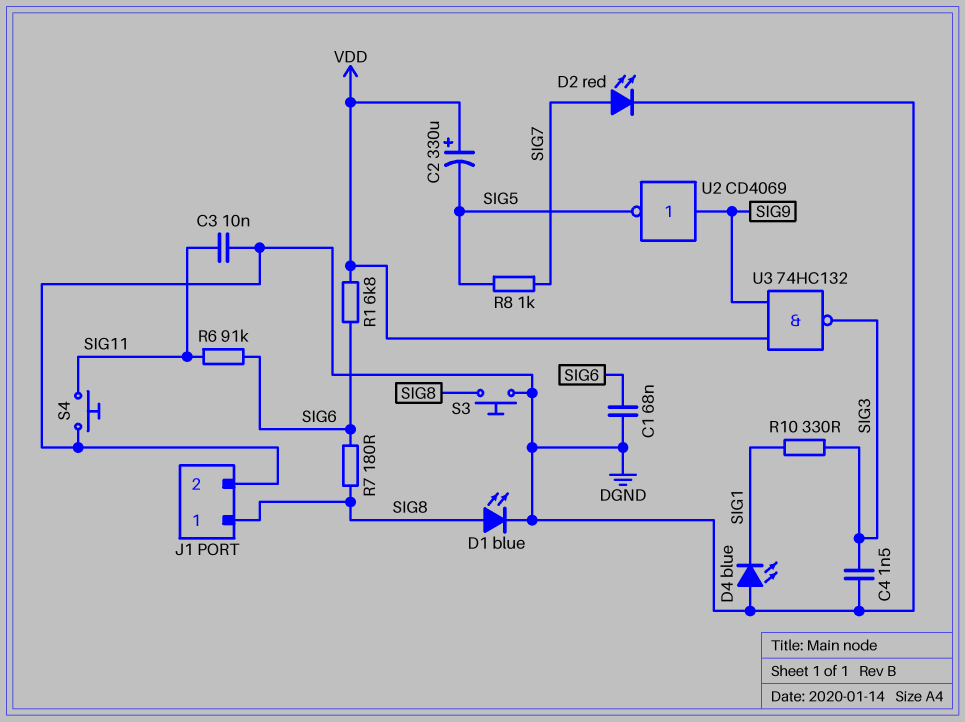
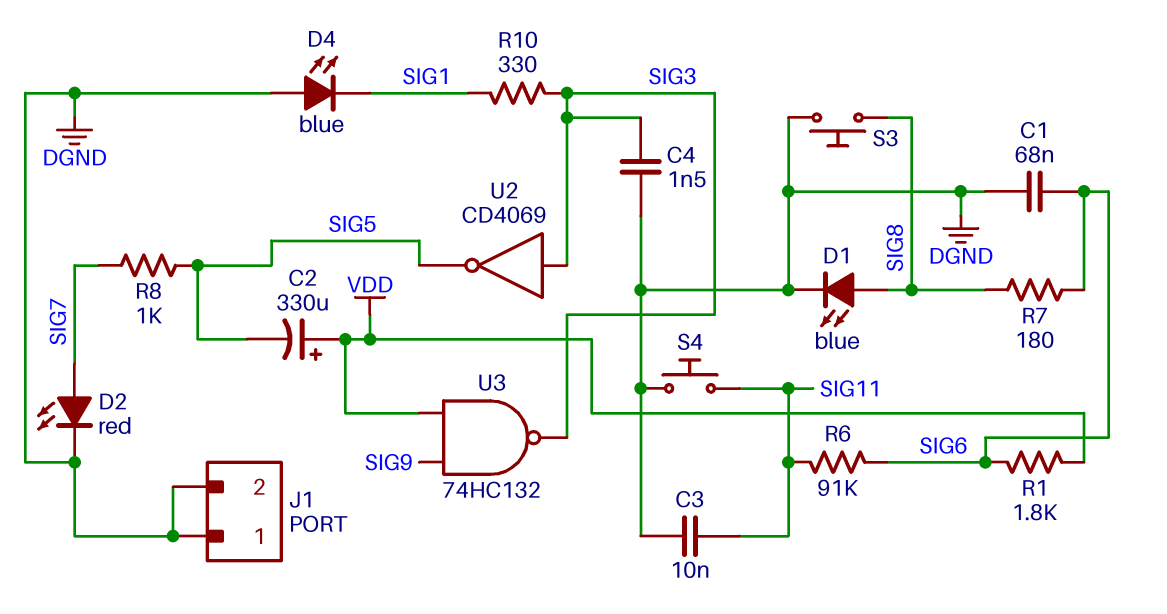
J1 pin 1: SIG8 -> DGND
R1: 6.8k (SIG6, VDD) -> 1.8k (SIG6, VDD)
U2: NOT CD4069 (in SIG9, out SIG5) -> NOT CD4069 (in SIG3, out SIG5)

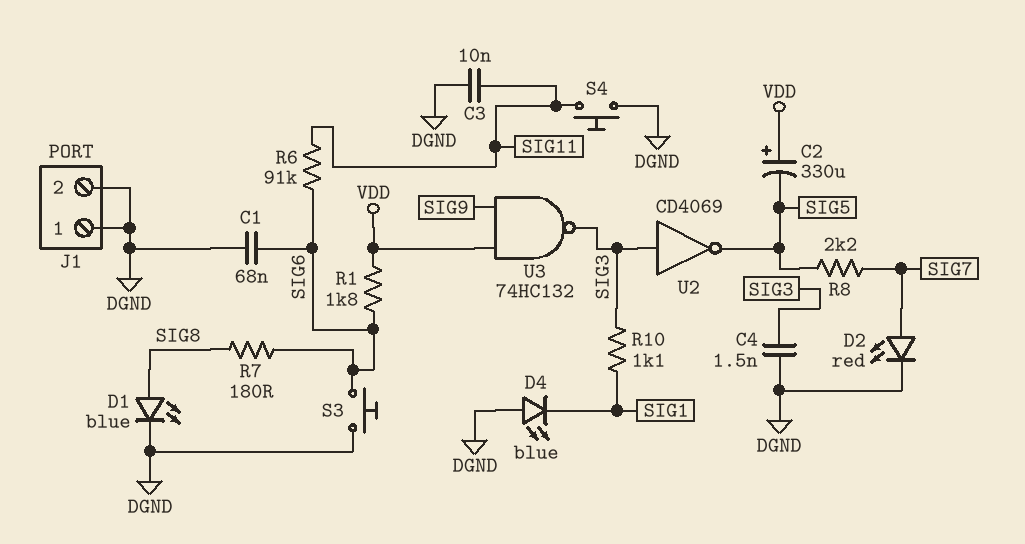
R8: 1k (SIG5, SIG7) -> 2.2k (SIG5, SIG7)
R10: 330 (SIG1, SIG3) -> 1.1k (SIG1, SIG3)
S3: button (DGND, SIG8) -> button (DGND, SIG6)

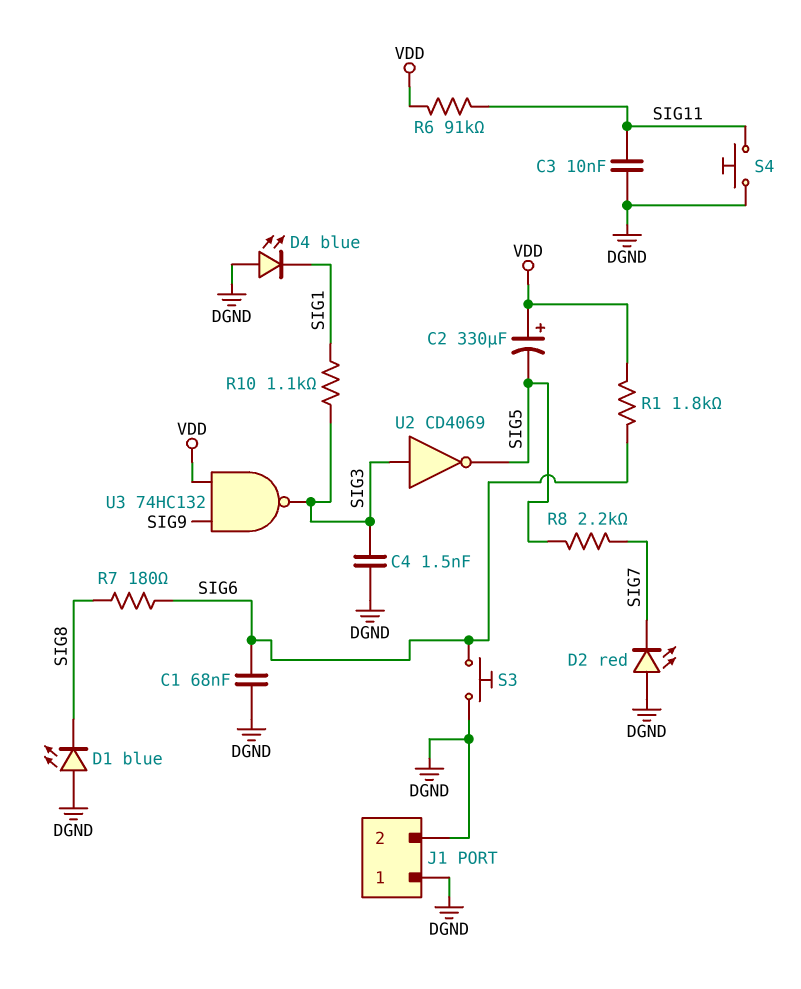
D1: LED blue (A SIG8, K DGND) -> LED blue (A DGND, K SIG8)
D2: LED red (A SIG7, K DGND) -> LED red (A DGND, K SIG7)
R6: 91k (SIG6, SIG11) -> 91k (SIG11, VDD)

